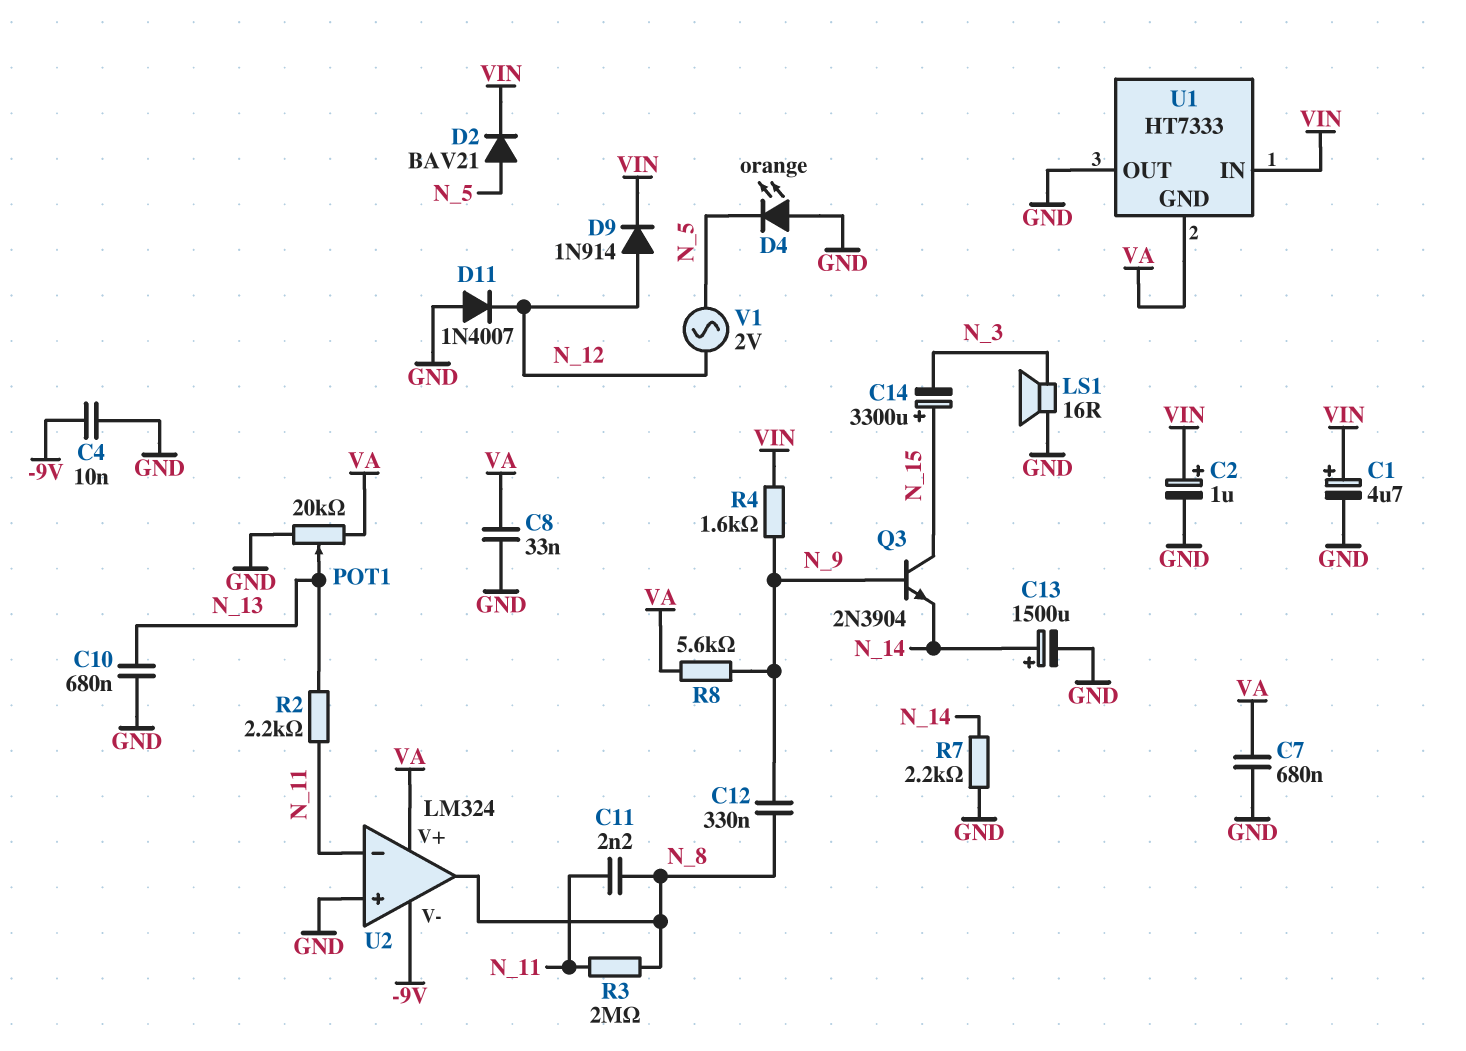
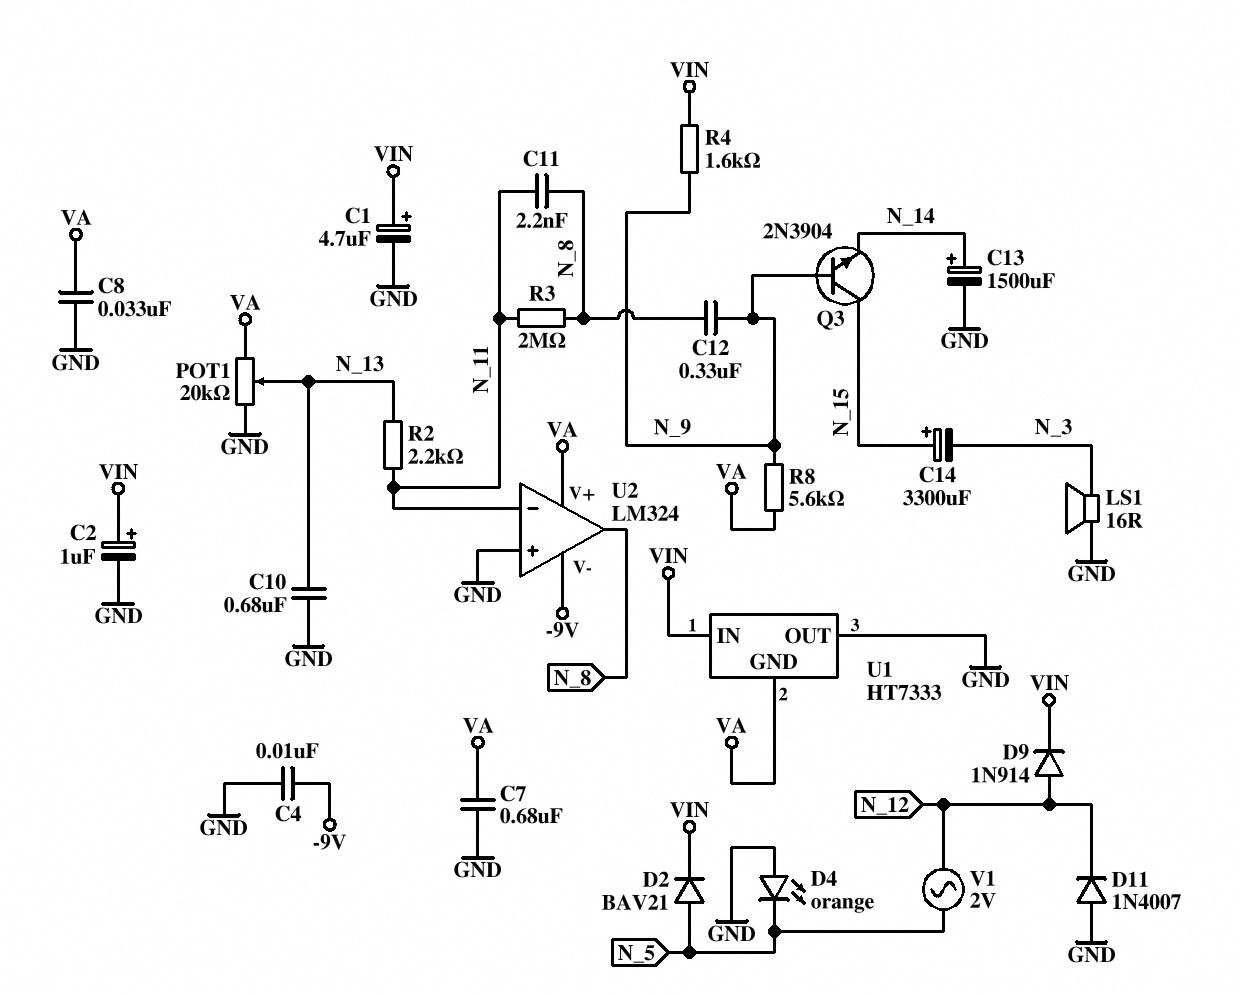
R7: 2.2k (GND, N_14) -> none

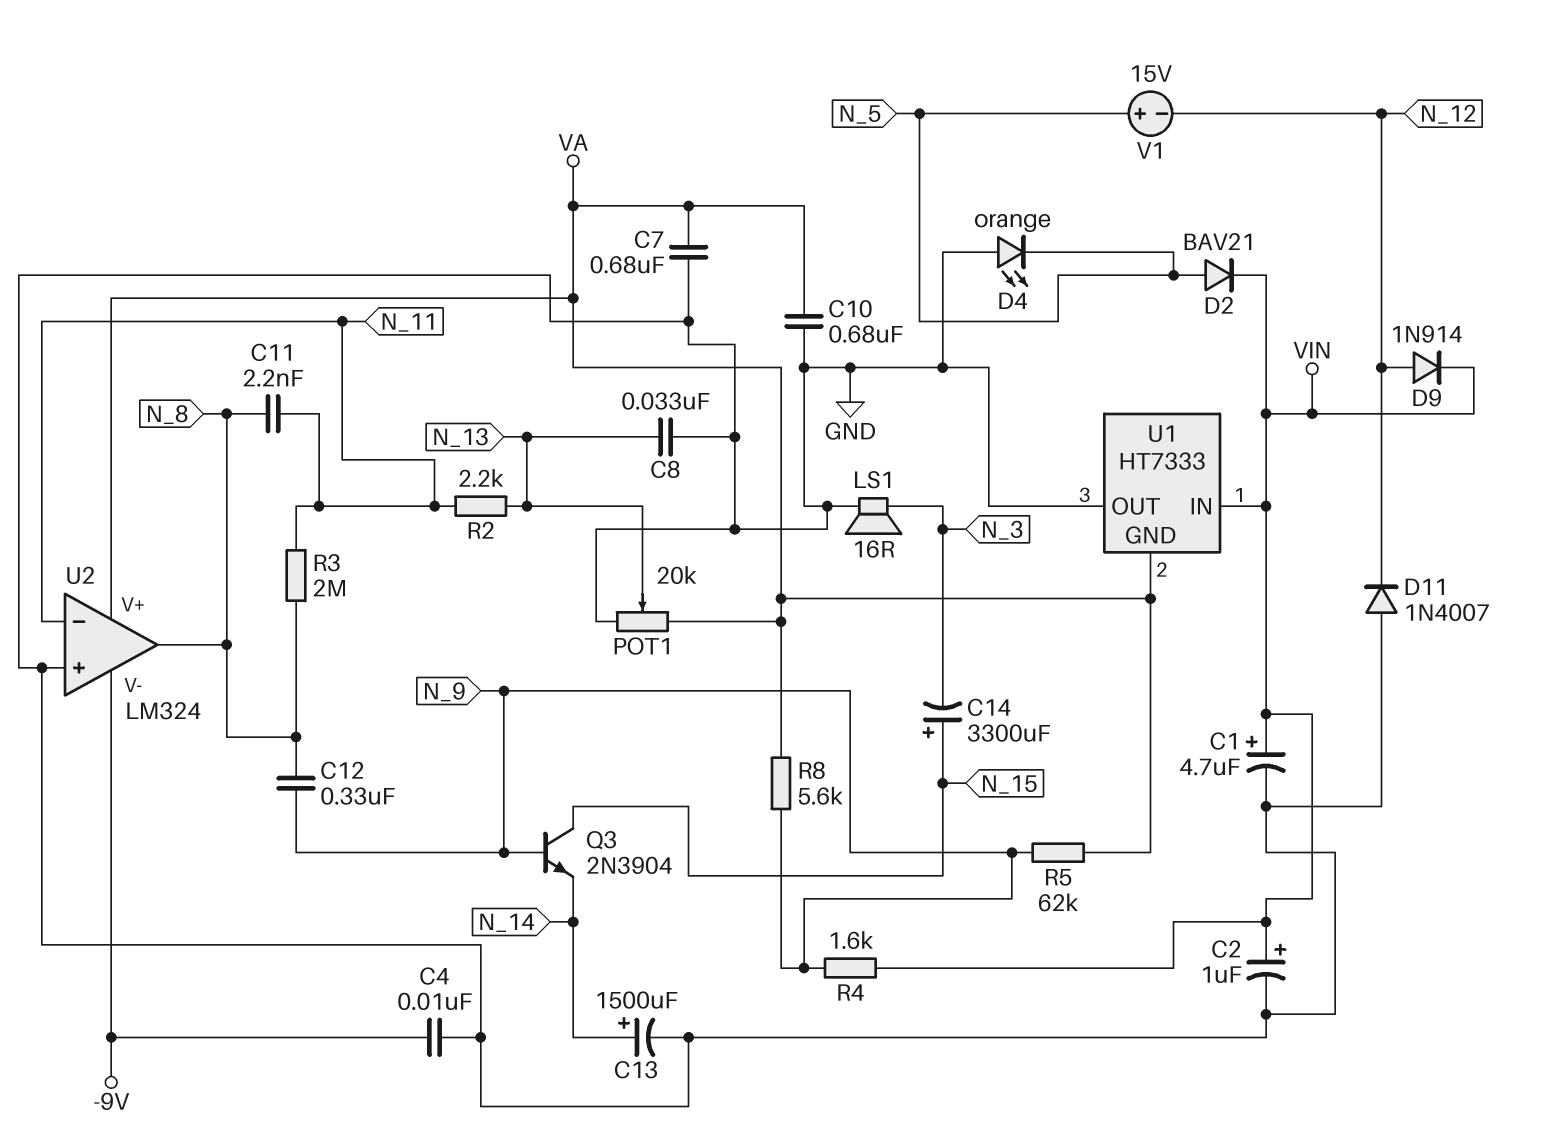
C8: 33nF (GND, VA) -> 33nF (GND, N_13)
C10: 680nF (GND, N_13) -> 680nF (GND, VA)
R5: none -> 62k (N_9, VA)
V1: AC 2V (N_5, N_12) -> 15V (plus N_5, minus N_12)

